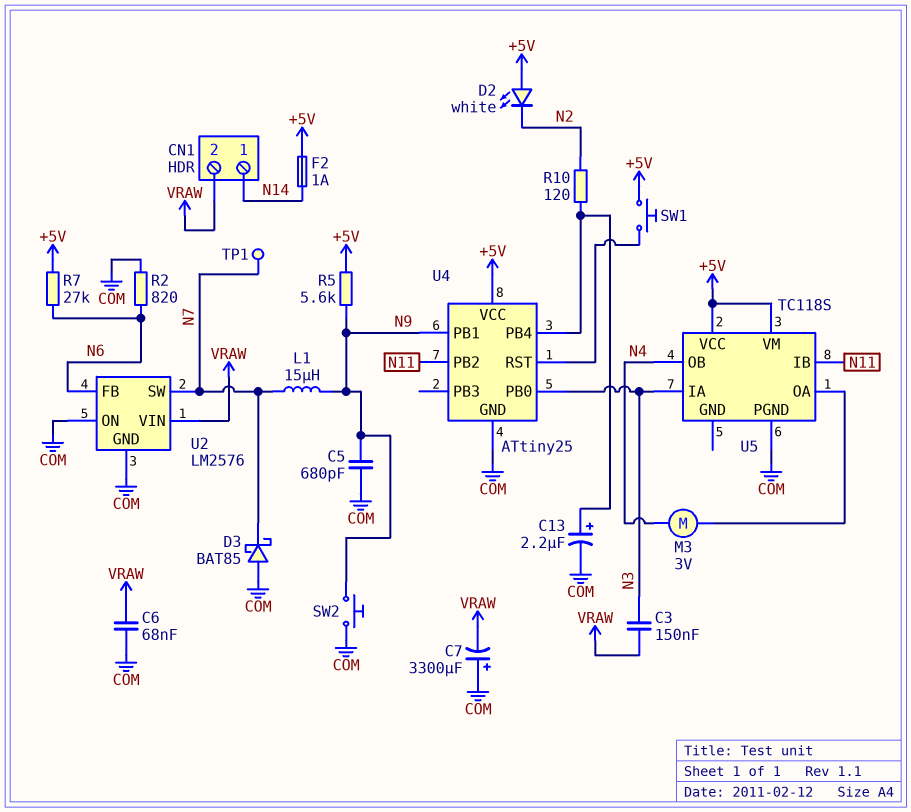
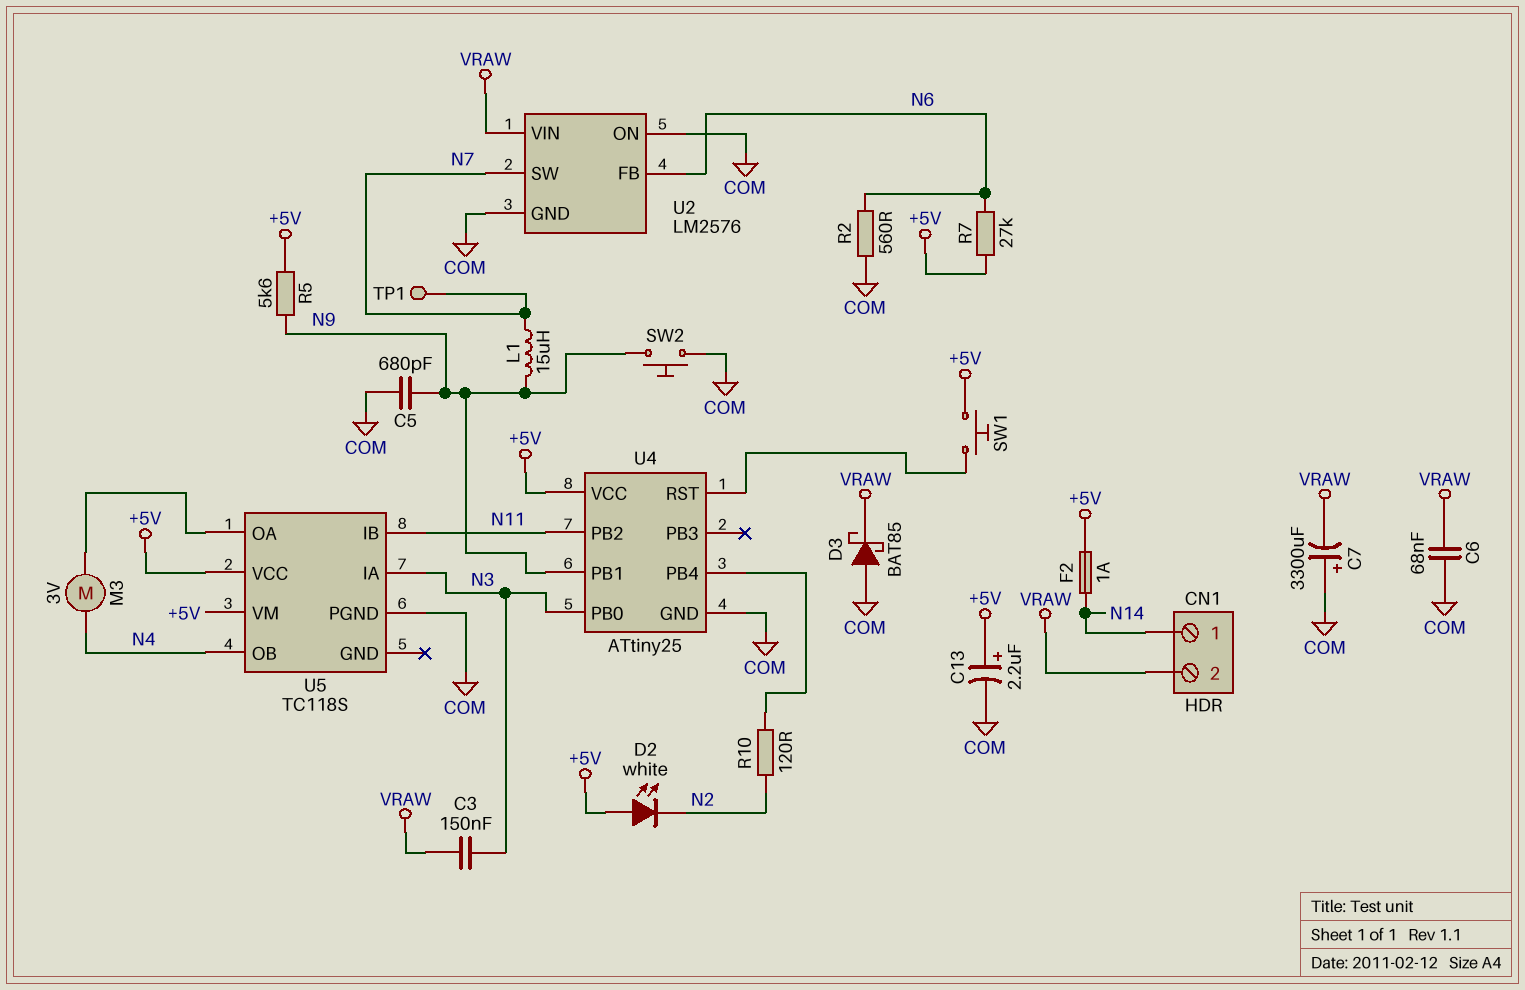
C13: 2.2uF (plus U4/PB4, minus COM) -> 2.2uF (plus +5V, minus COM)
D3: schottky BAT85 (A COM, K N7) -> schottky BAT85 (A COM, K VRAW)
R2: 820 (COM, N6) -> 560 (COM, N6)

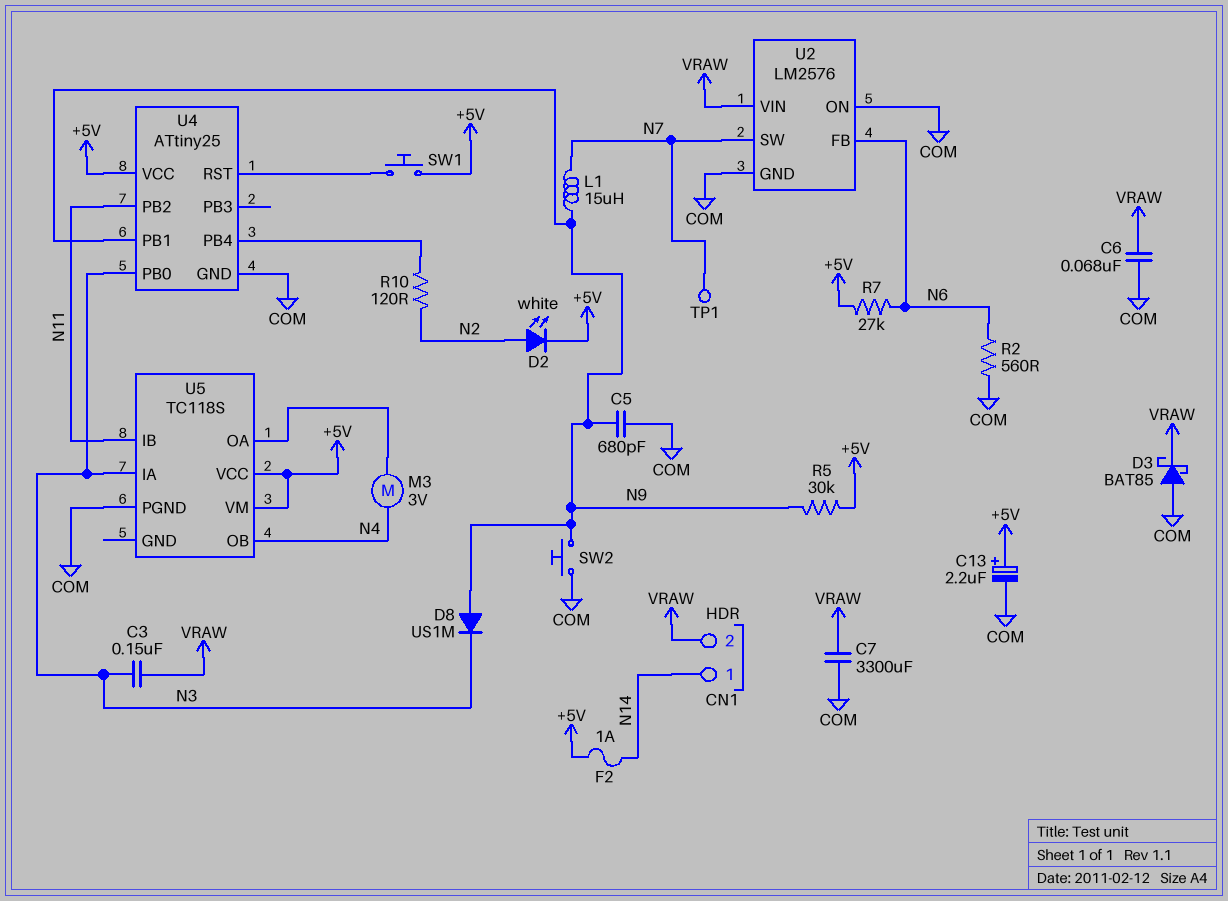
C7: 3300uF (plus COM, minus VRAW) -> 3300uF (COM, VRAW)
D2: LED white (A +5V, K N2) -> LED white (A N2, K +5V)
D8: none -> diode US1M (A N9, K N3)
R5: 5.6k (+5V, N9) -> 30k (+5V, N9)

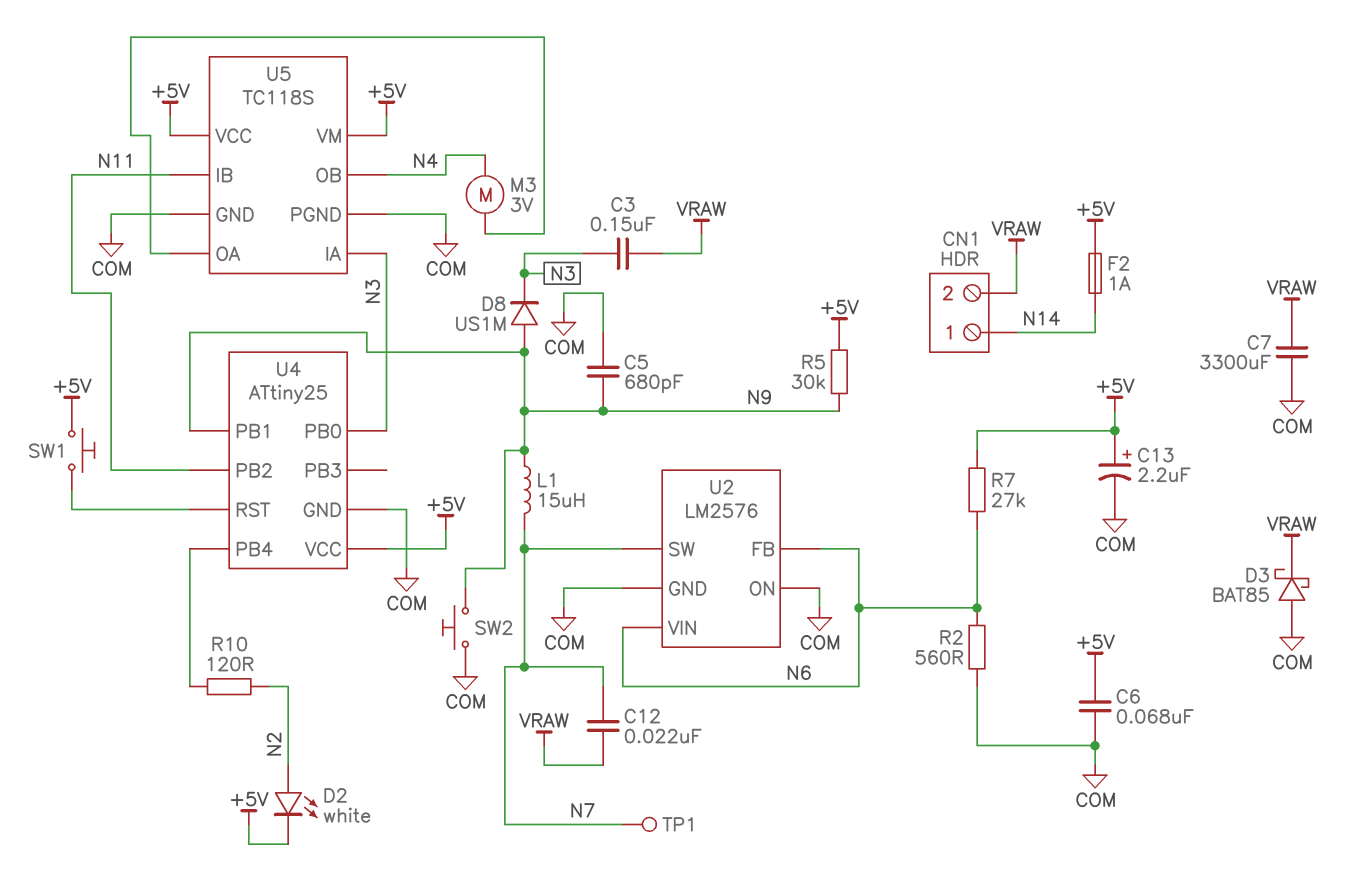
C6: 68nF (COM, VRAW) -> 68nF (+5V, COM)
C12: none -> 22nF (N7, VRAW)
U2 pin VIN: VRAW -> N6
U5 pin GND: none -> COM

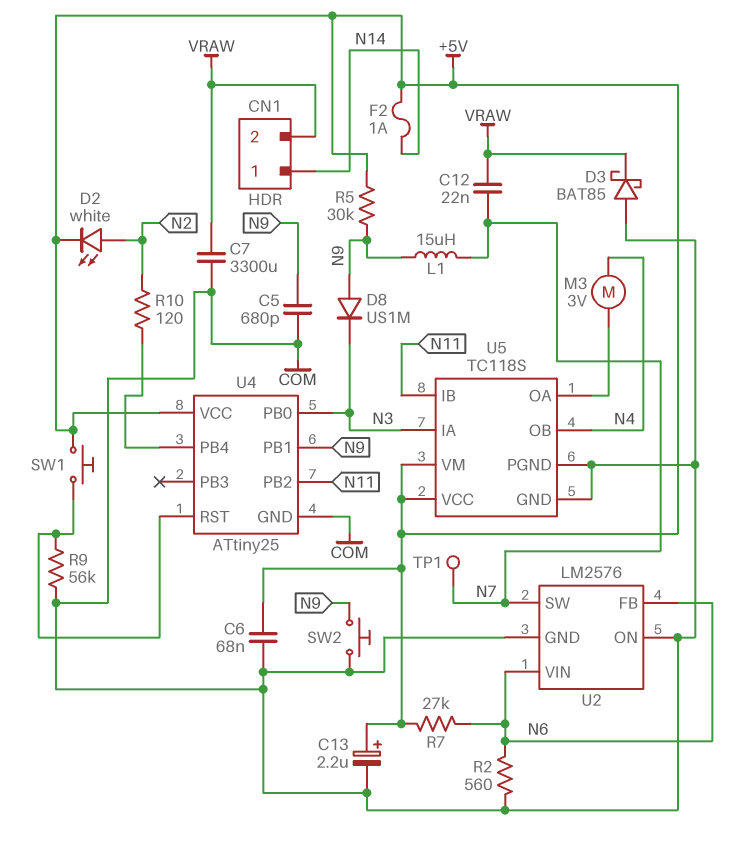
C3: 150nF (N3, VRAW) -> none
R9: none -> 56k (COM, U4/RST)

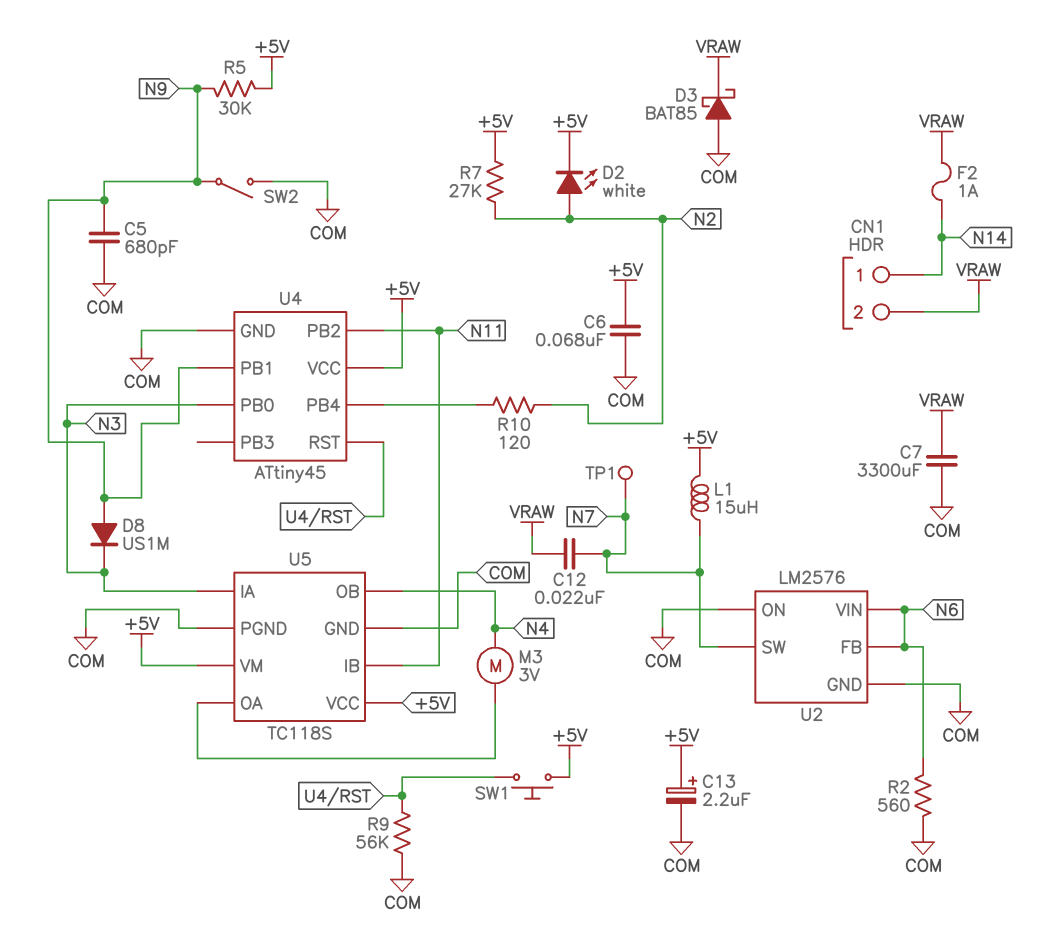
F2: 1A (+5V, N14) -> 1A (N14, VRAW)
L1: 15uH (N7, N9) -> 15uH (+5V, N7)
R7: 27k (+5V, N6) -> 27k (+5V, N2)
SW2: button (COM, N9) -> switch (COM, N9)
U4: ATtiny25 -> ATtiny45

